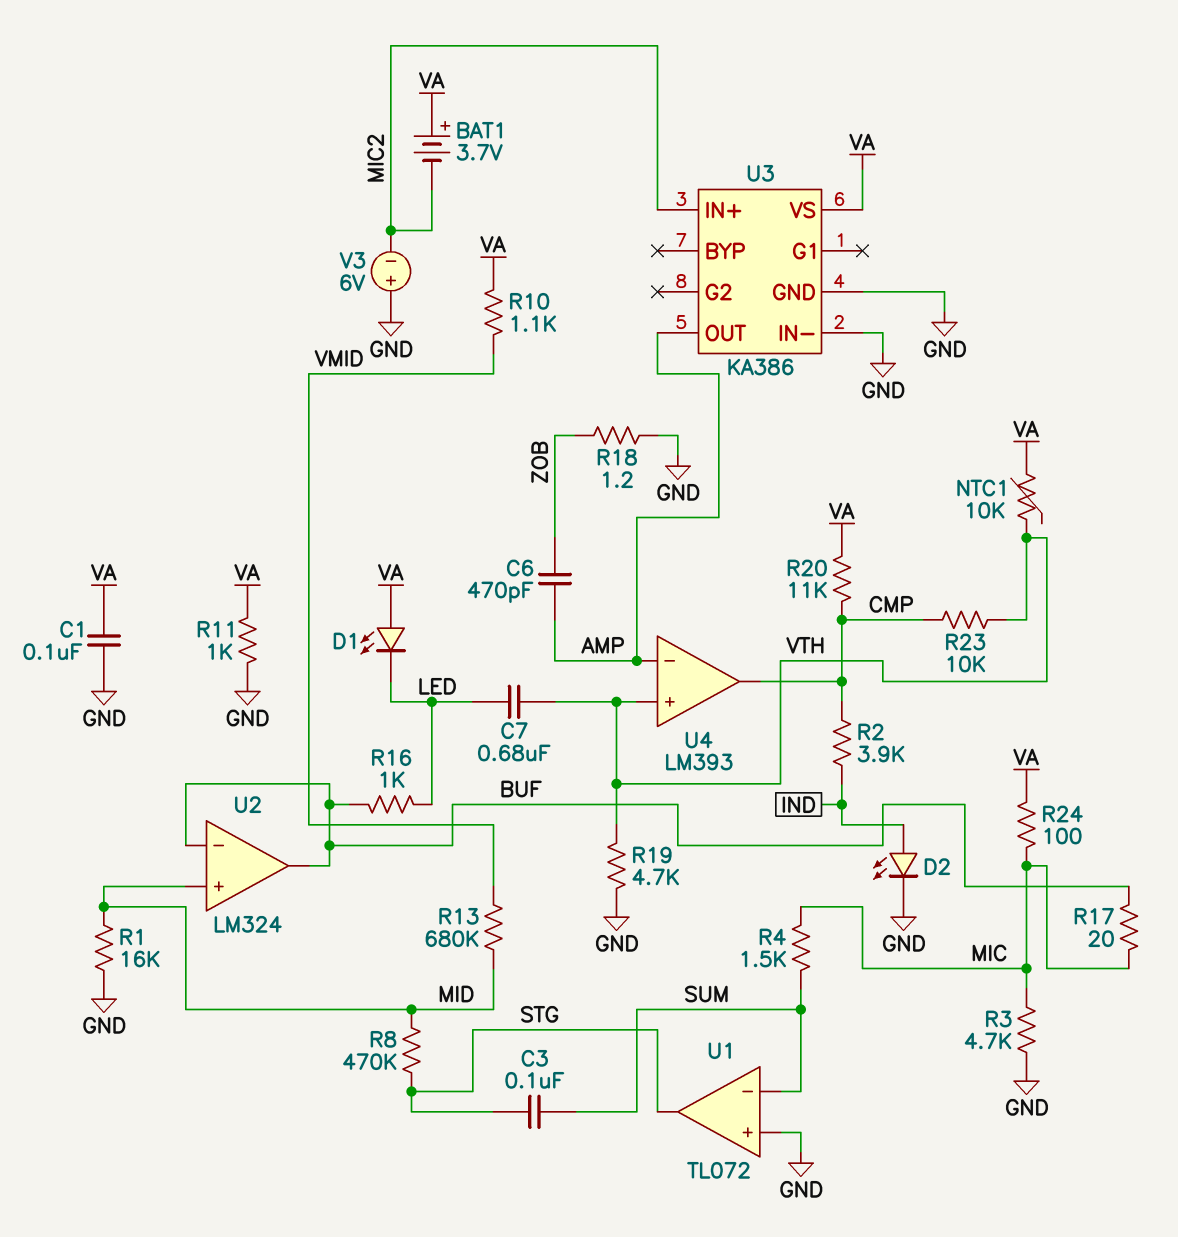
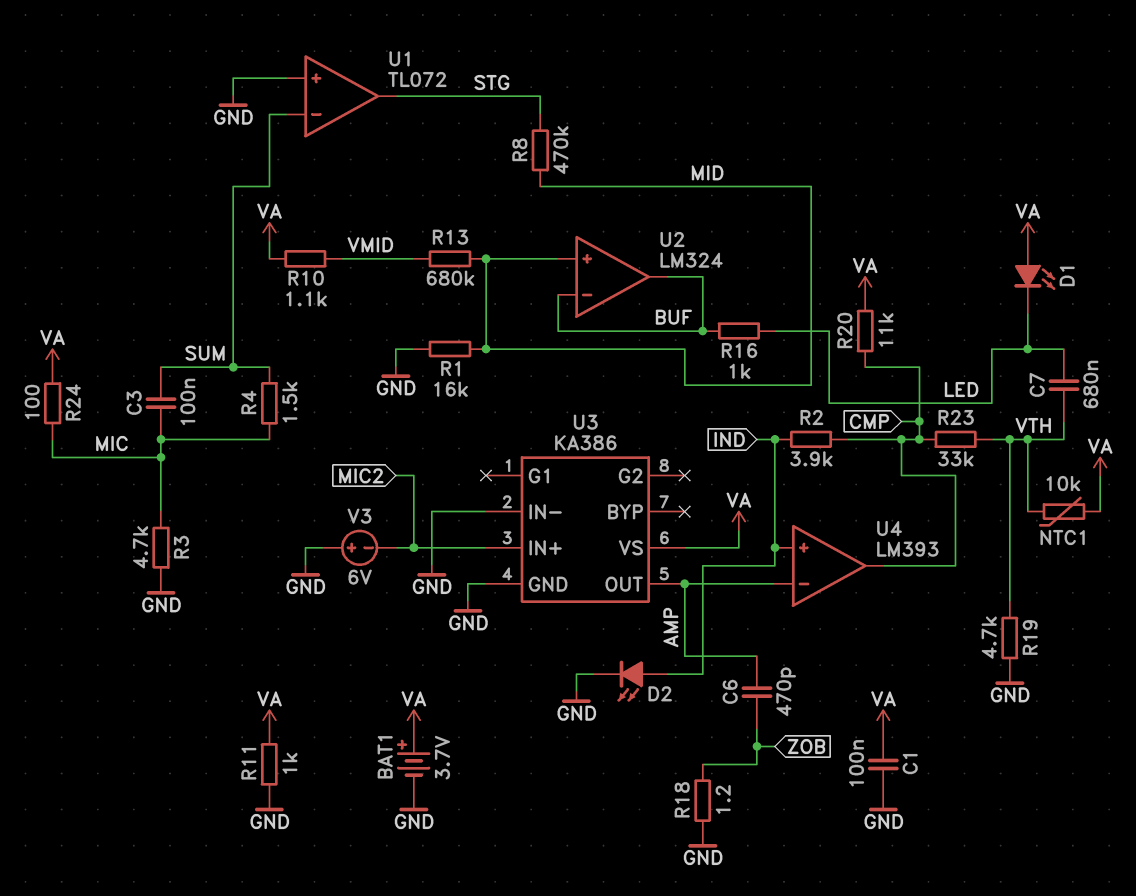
BAT1: 3.7V (plus VA, minus MIC2) -> 3.7V (plus VA, minus GND)
C3: 100nF (STG, SUM) -> 100nF (MIC, SUM)
R17: 20 (BUF, MIC) -> none
R23: 10k (CMP, VTH) -> 33k (CMP, VTH)
U4 pin in+: VTH -> IND

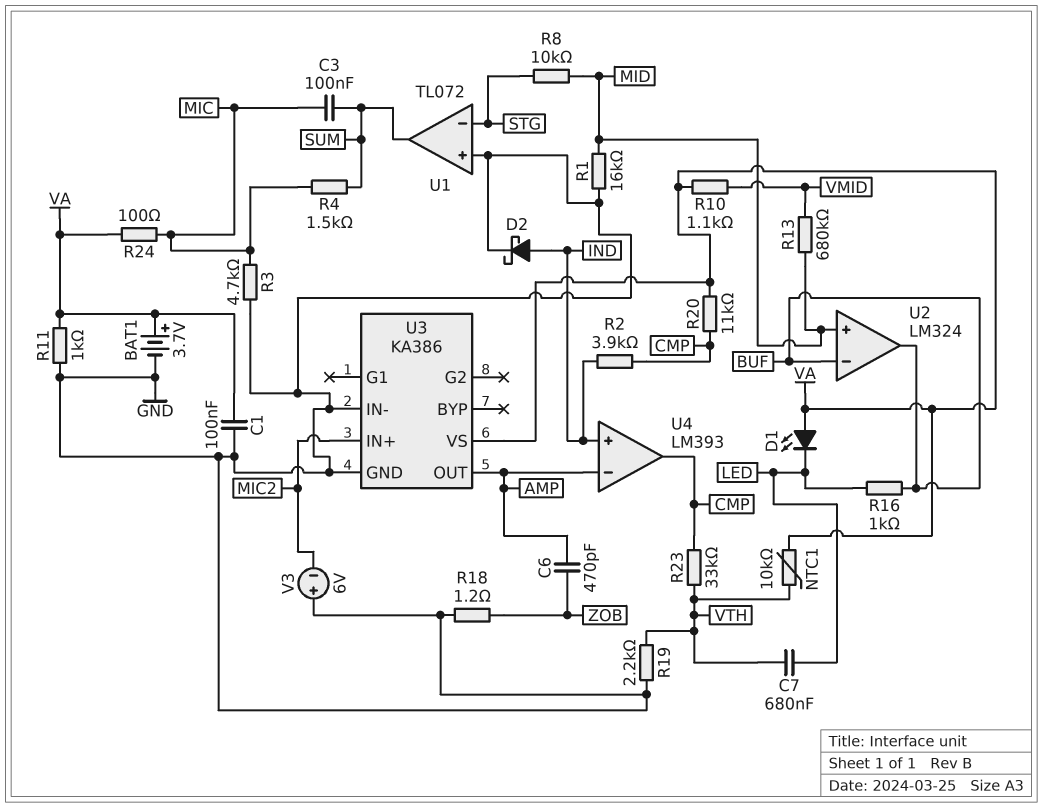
D2: LED (A IND, K GND) -> schottky (A IND, K GND)
R8: 470k (MID, STG) -> 10k (MID, STG)
R19: 4.7k (GND, VTH) -> 2.2k (GND, VTH)
U1 pin in-: SUM -> STG
U1 pin out: STG -> SUM

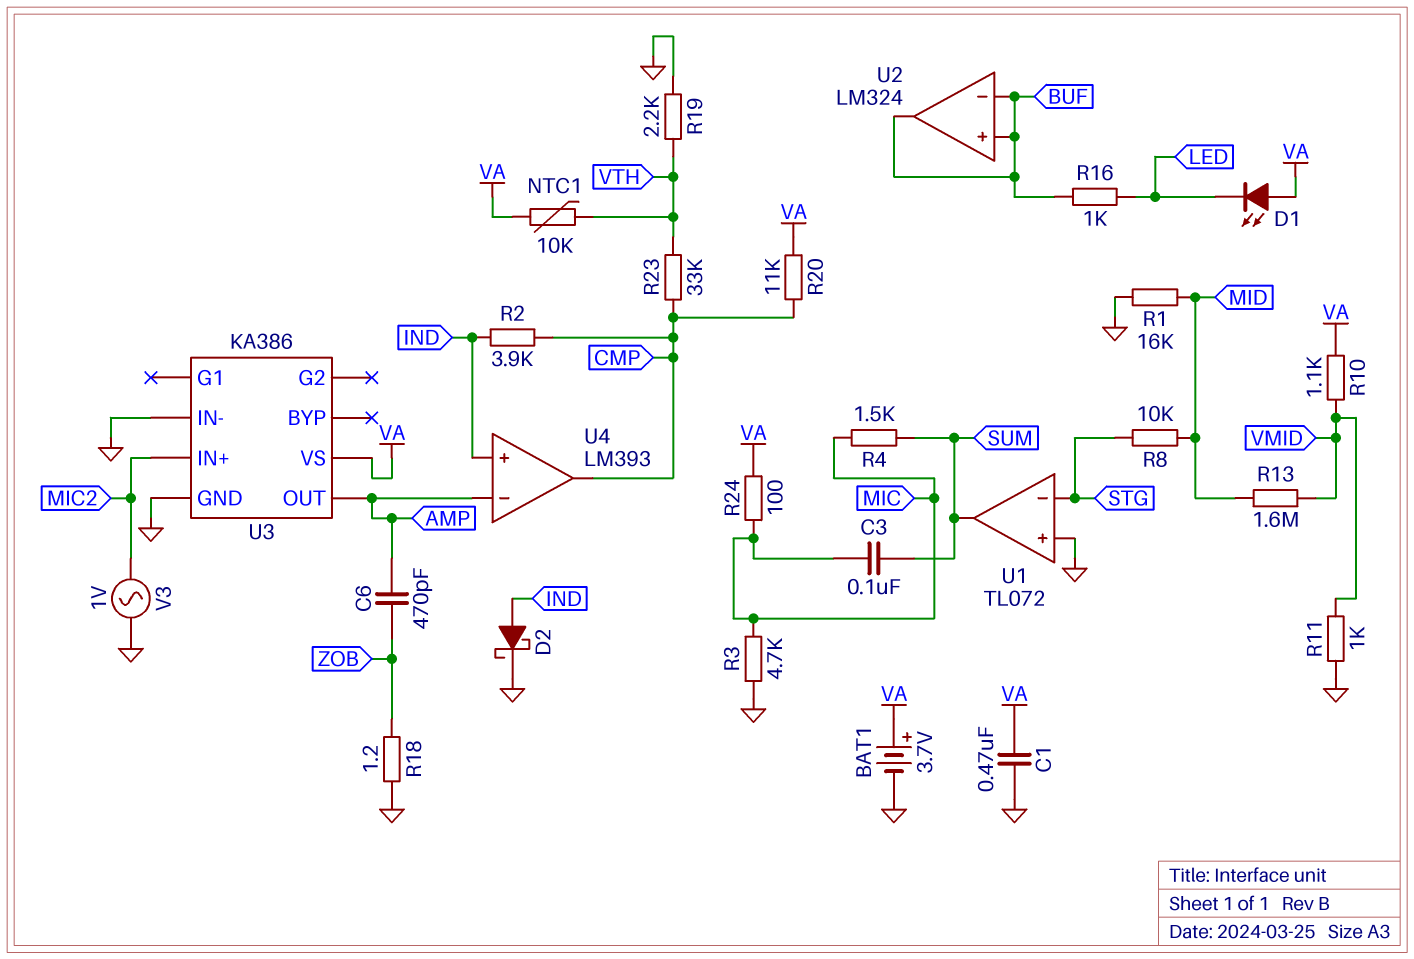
C1: 100nF (GND, VA) -> 470nF (GND, VA)
C7: 680nF (LED, VTH) -> none
R11: 1k (GND, VA) -> 1k (GND, VMID)
R13: 680k (MID, VMID) -> 1.6M (MID, VMID)
U2 pin in+: MID -> BUF
V3: 6V (plus GND, minus MIC2) -> AC 1V (GND, MIC2)

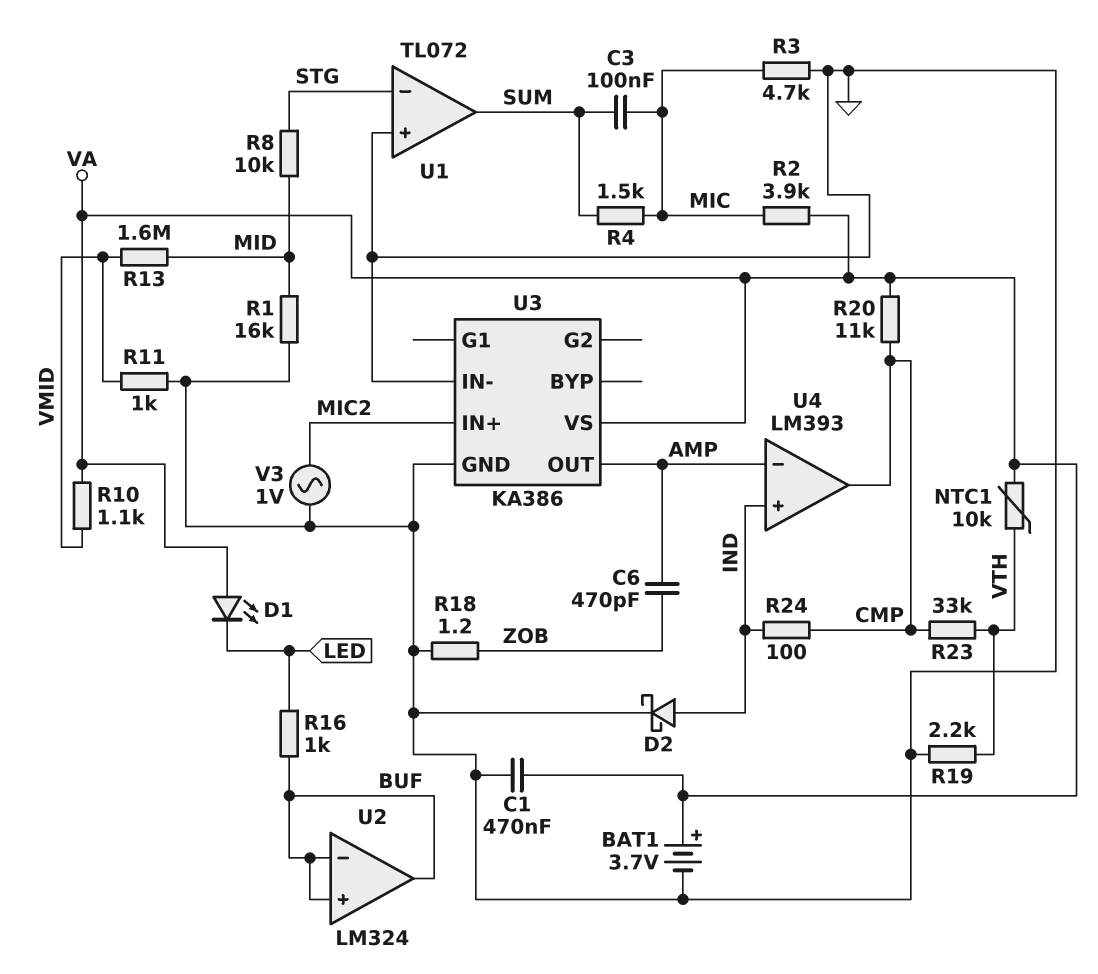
R2: 3.9k (CMP, IND) -> 3.9k (MIC, VA)
R24: 100 (MIC, VA) -> 100 (CMP, IND)

